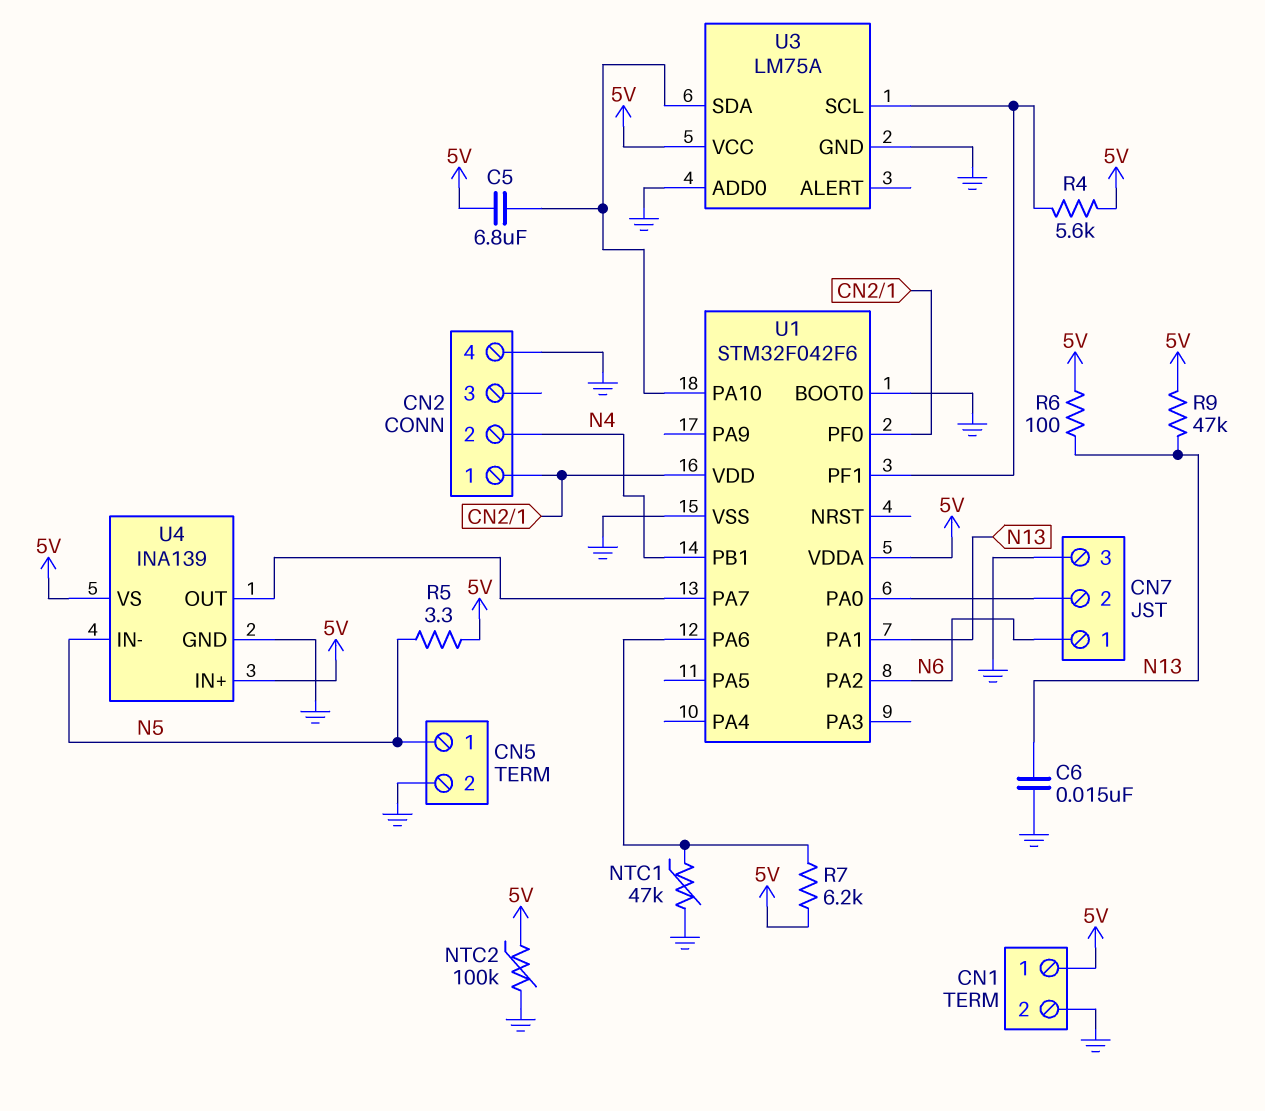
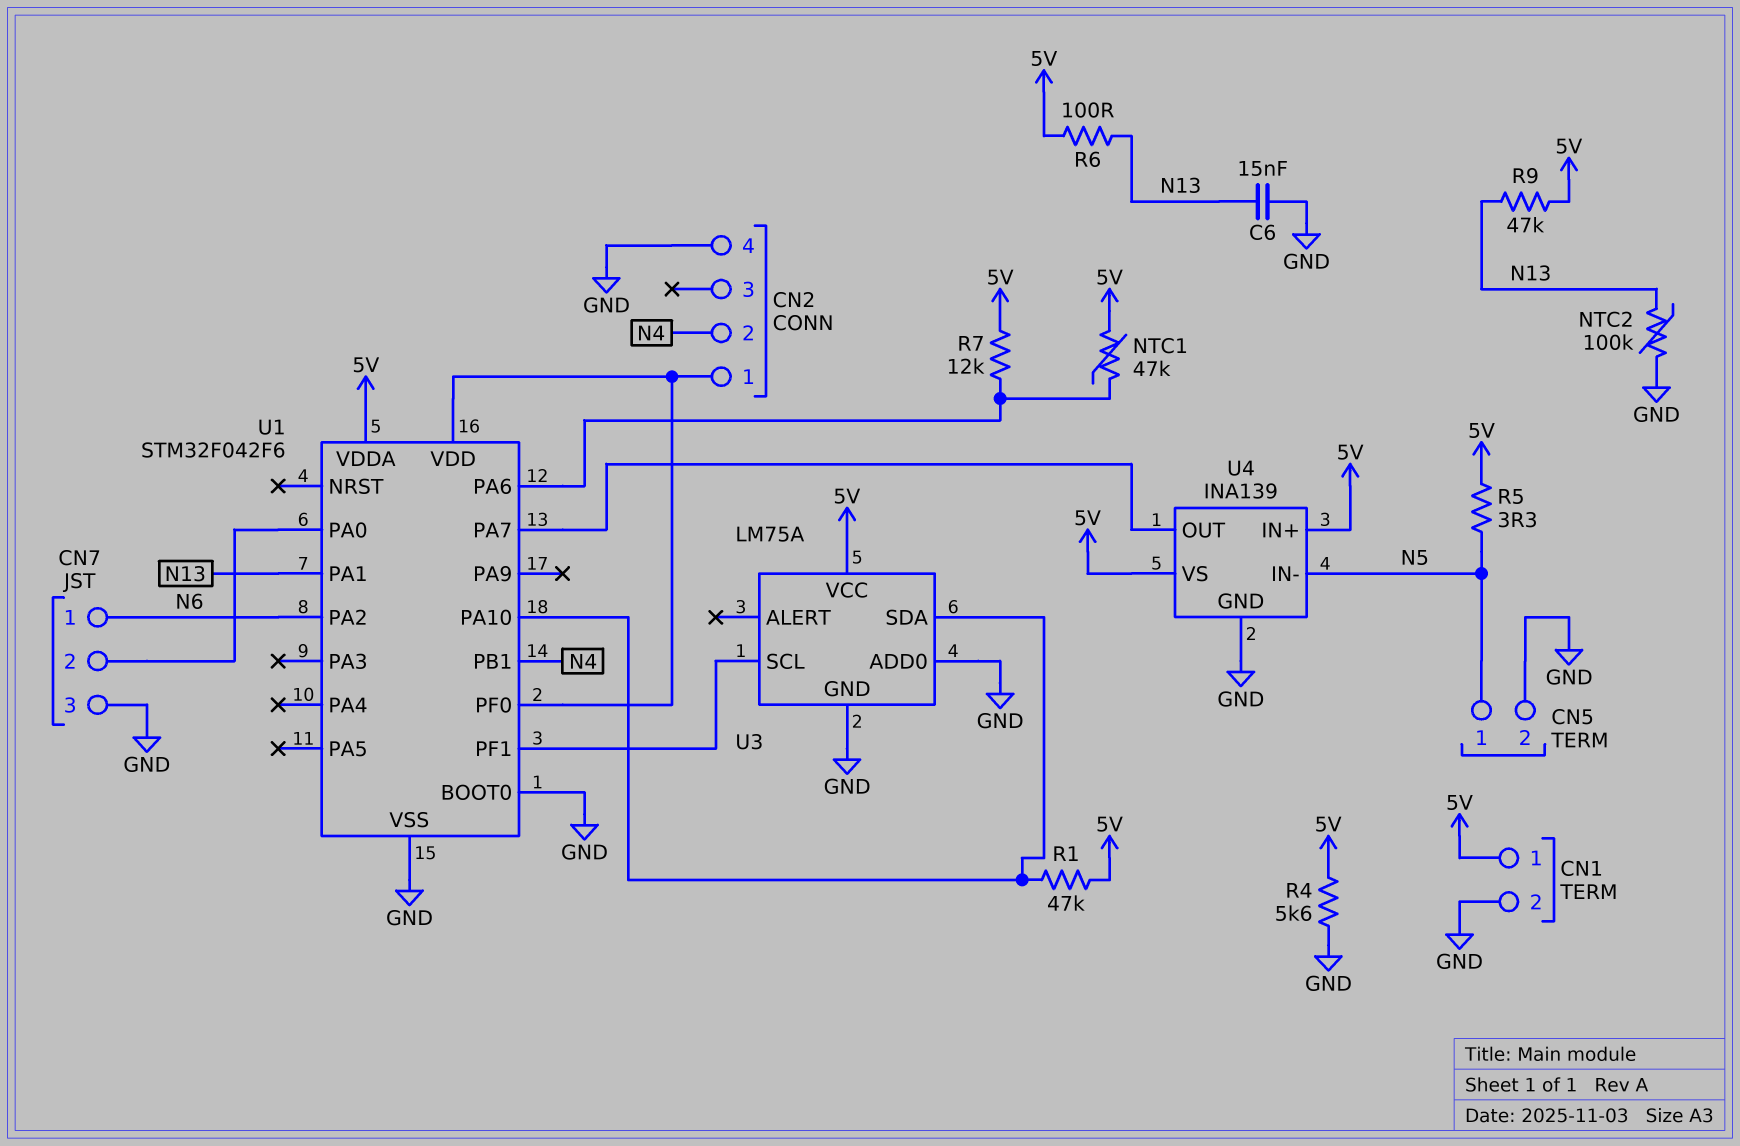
C5: 6.8uF (5V, U1/PA10) -> none
NTC1: 47k (GND, U1/PA6) -> 47k (5V, U1/PA6)
NTC2: 100k (5V, GND) -> 100k (GND, N13)
R1: none -> 47k (5V, U1/PA10)
R4: 5.6k (5V, U1/PF1) -> 5.6k (5V, GND)
R7: 6.2k (5V, U1/PA6) -> 12k (5V, U1/PA6)

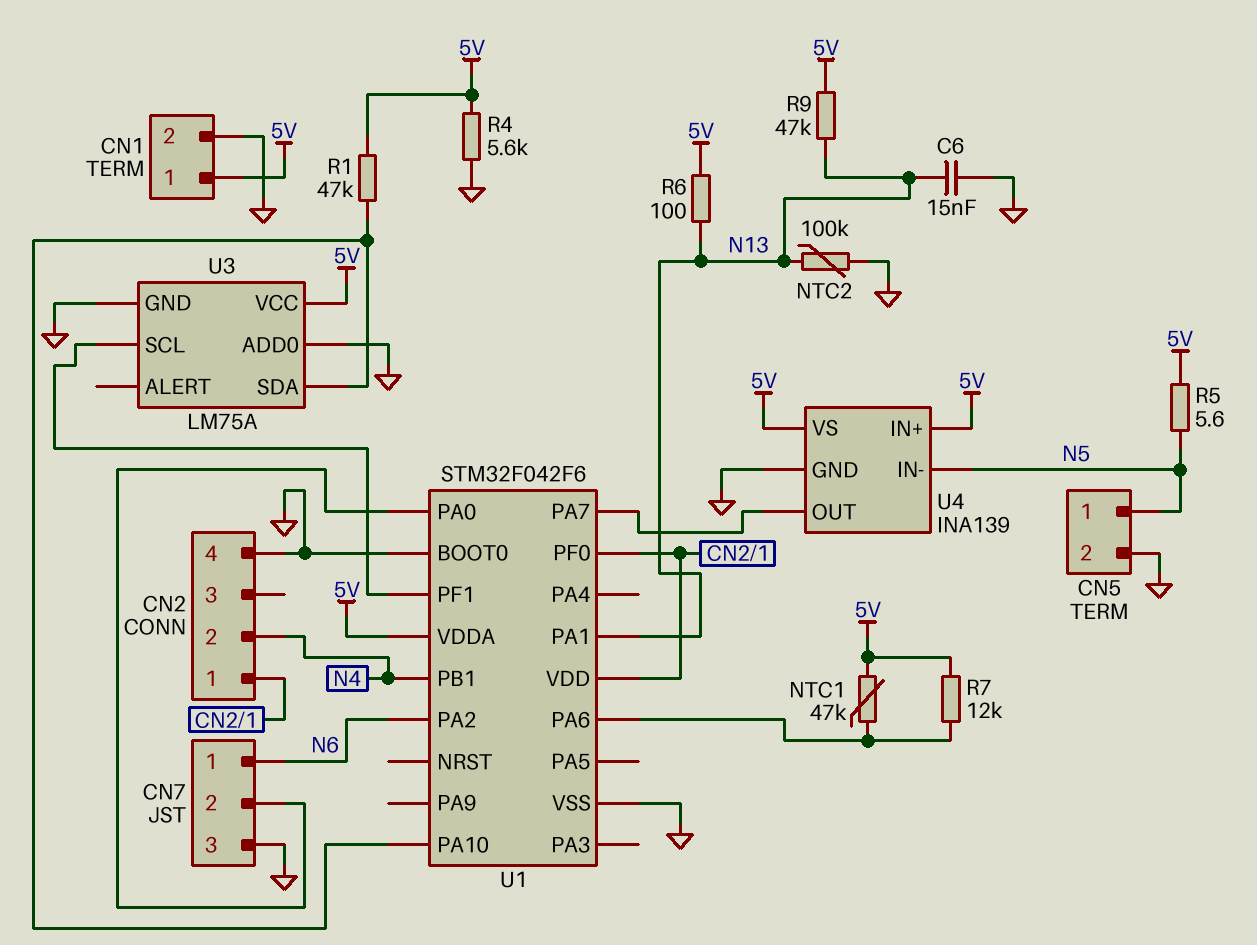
R5: 3.3 (5V, N5) -> 5.6 (5V, N5)

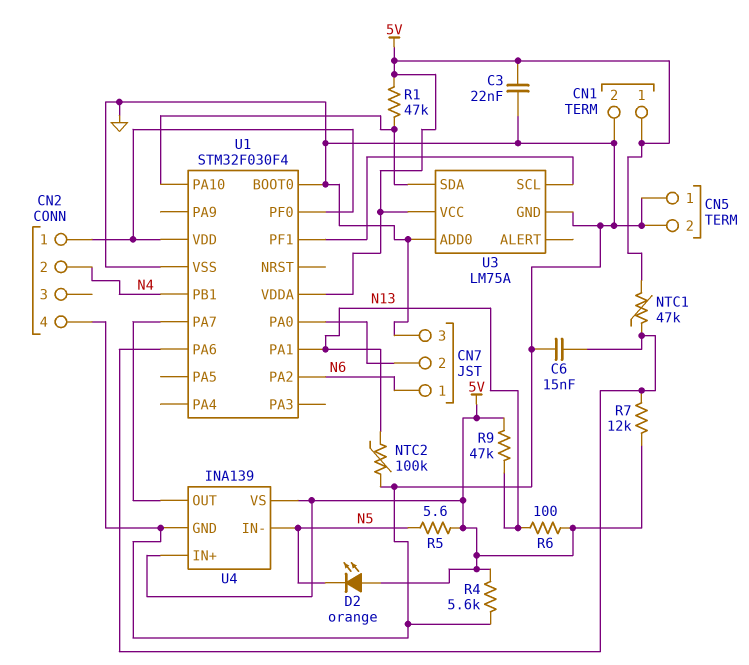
C3: none -> 22nF (5V, GND)
C6: 15nF (GND, N13) -> 15nF (GND, U1/PA6)
CN5 pin 1: N5 -> GND
D2: none -> LED orange (A 5V, K N5)
U1: STM32F042F6 -> STM32F030F4

